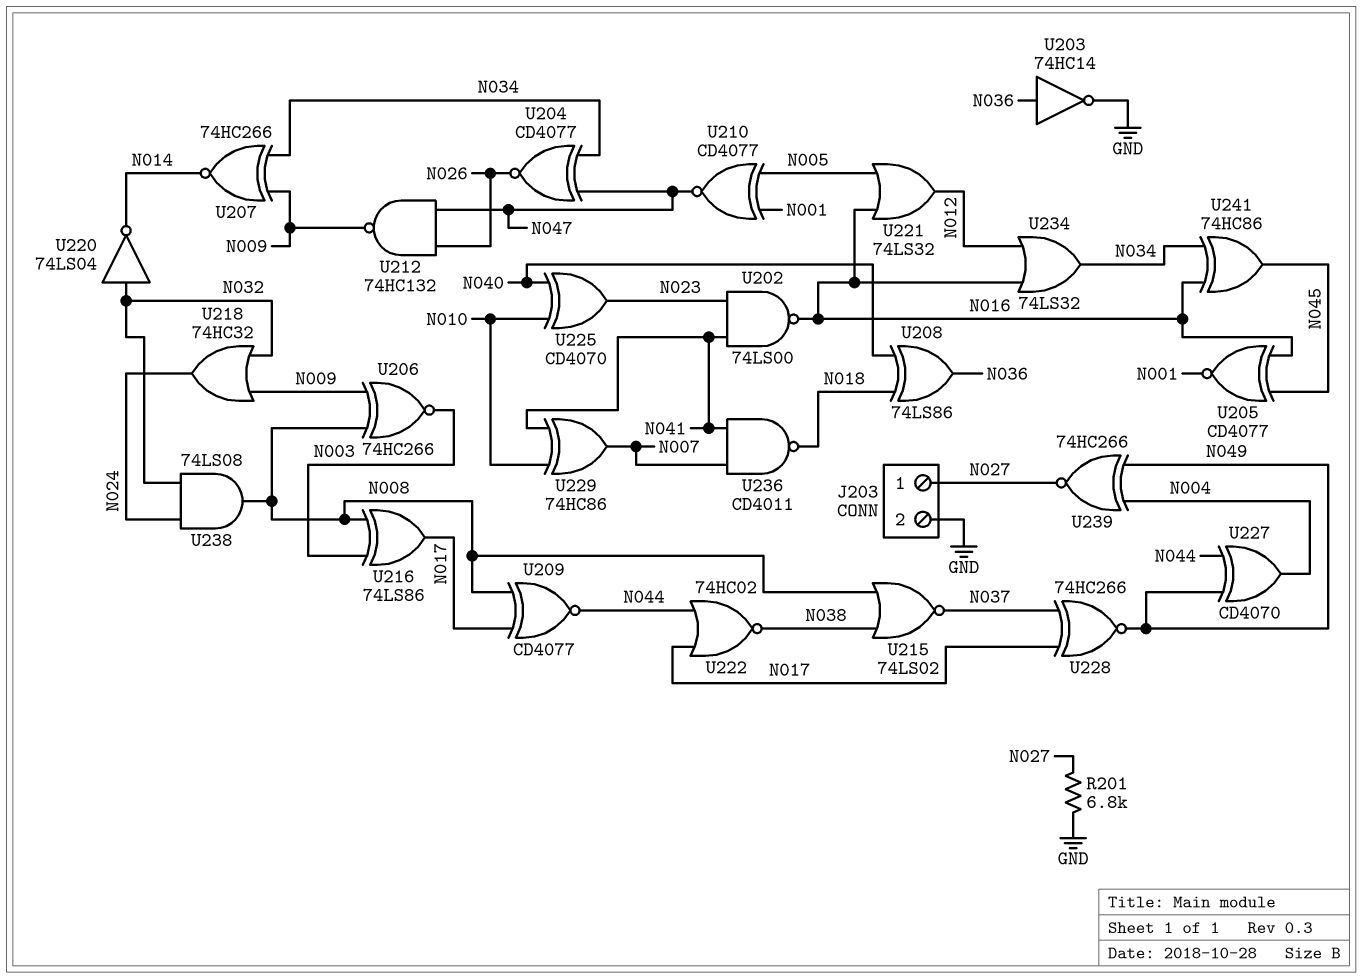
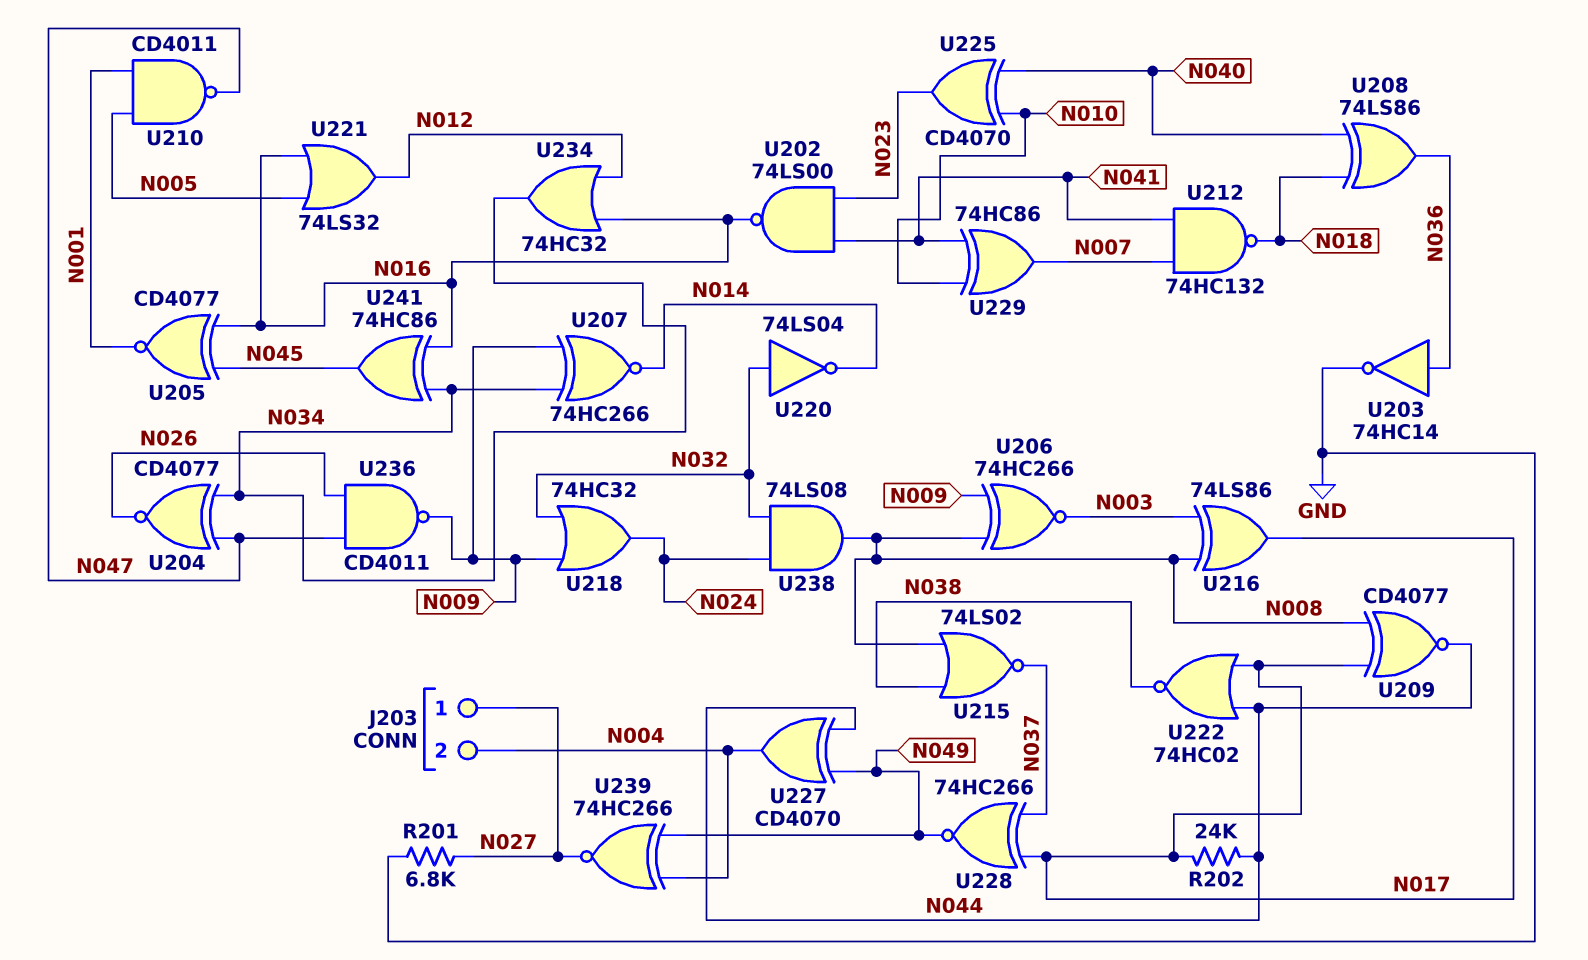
J203 pin 2: GND -> N004
R202: none -> 24k (N017, N044)
U210: XNOR CD4077 (in N001, in N005, out N047) -> NAND CD4011 (in N001, in N005, out N047)
U212: NAND 74HC132 (in N026, in N047, out N009) -> NAND 74HC132 (in N007, in N041, out N018)
U234: OR 74LS32 (in N012, in N016, out N034) -> OR 74HC32 (in N012, in N016, out N034)
U236: NAND CD4011 (in N007, in N041, out N018) -> NAND CD4011 (in N026, in N047, out N009)

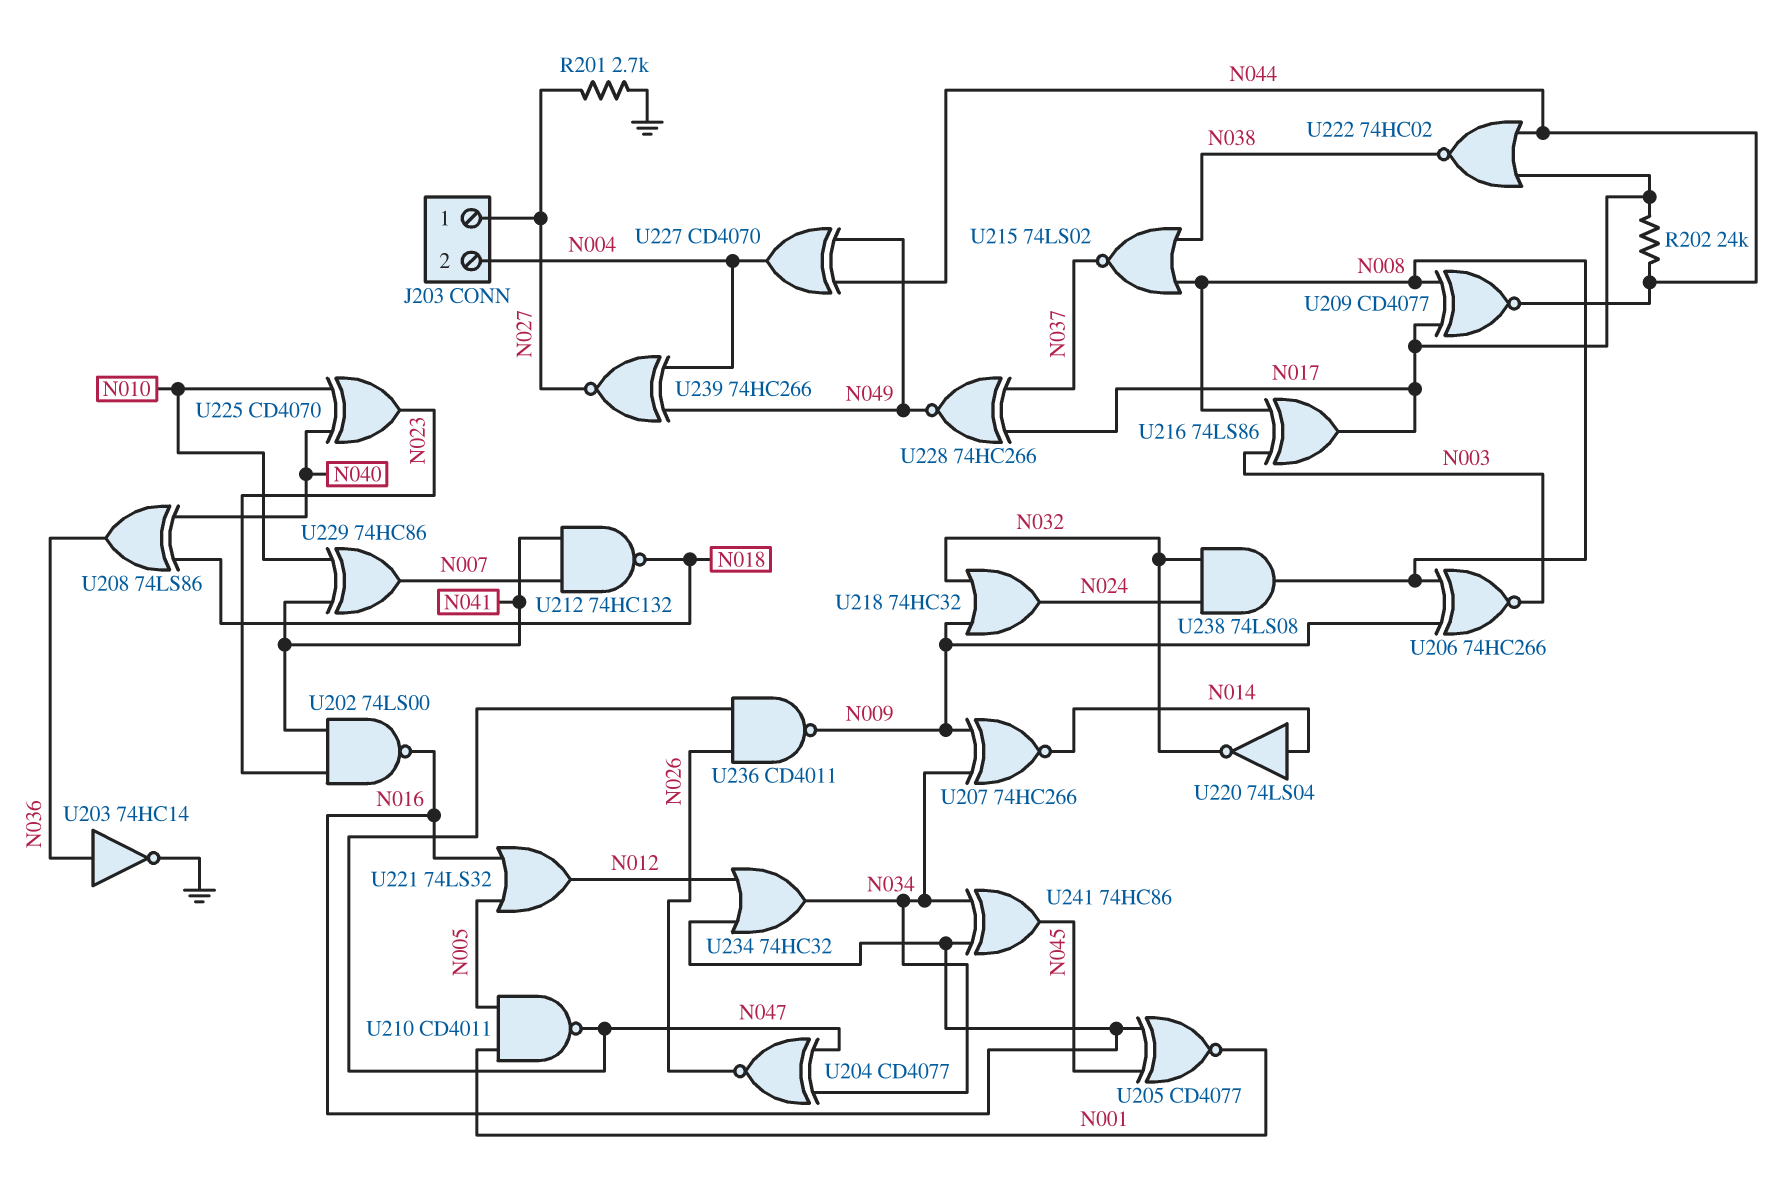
R201: 6.8k (GND, N027) -> 2.7k (GND, N027)
U220: NOT 74LS04 (in N032, out N014) -> NOT 74LS04 (in N014, out N032)

